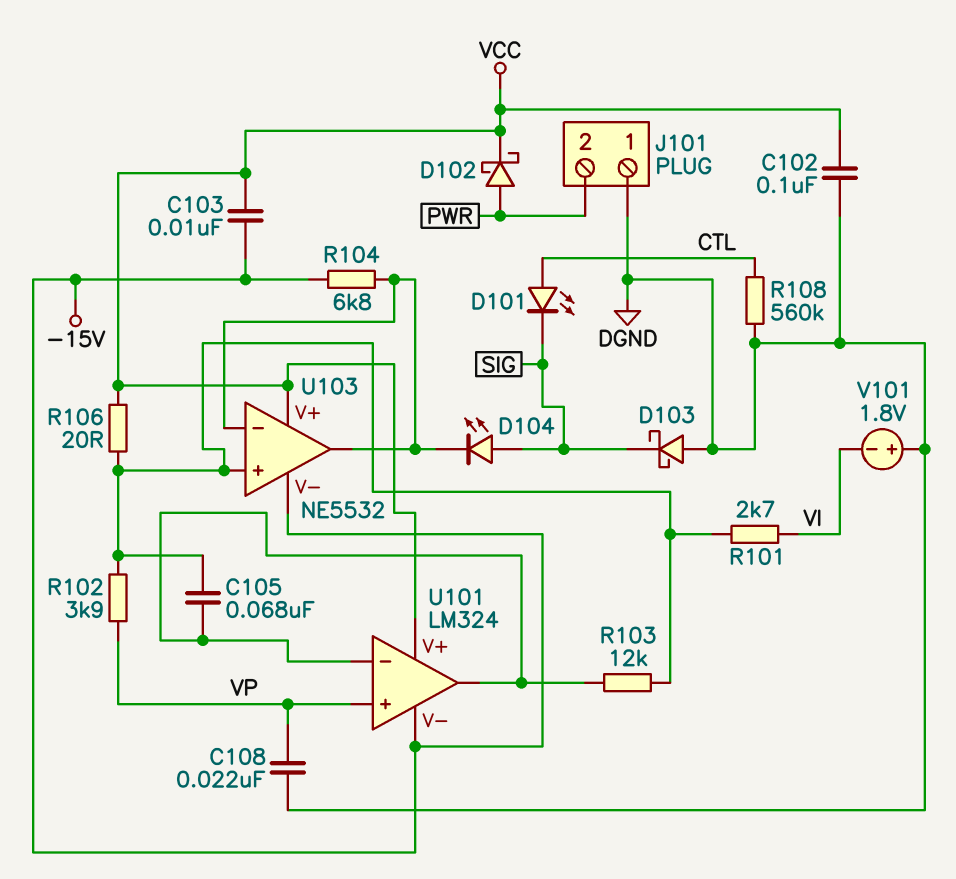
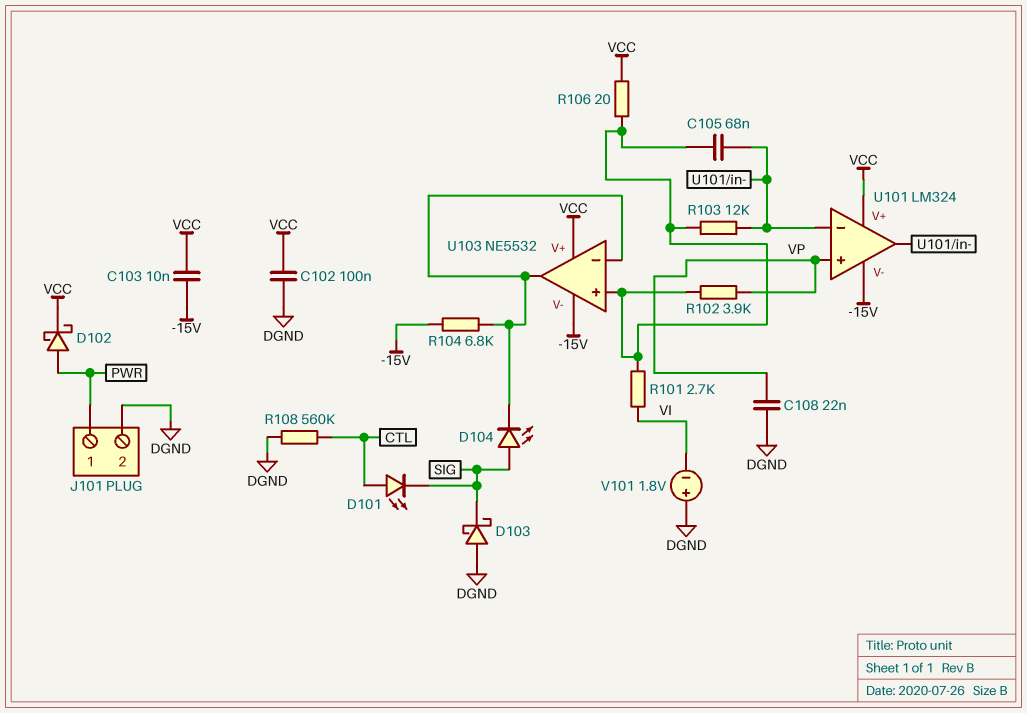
J101 pin 1: DGND -> PWR
J101 pin 2: PWR -> DGND

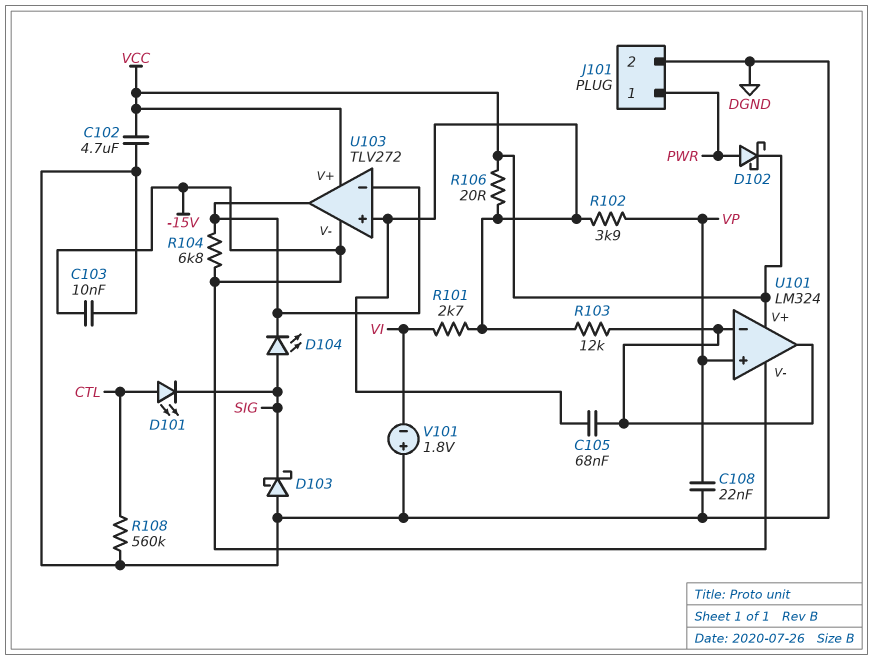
C102: 100nF (DGND, VCC) -> 4.7uF (DGND, VCC)
C103: 10nF (-15V, VCC) -> 10nF (-15V, DGND)
U103: NE5532 -> TLV272

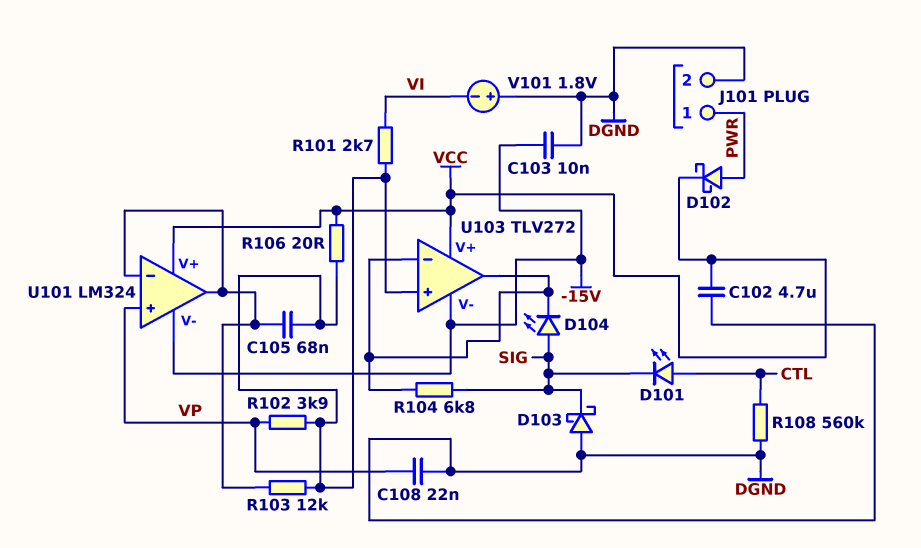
R104: 6.8k (-15V, U103/in-) -> 6.8k (SIG, U103/in-)

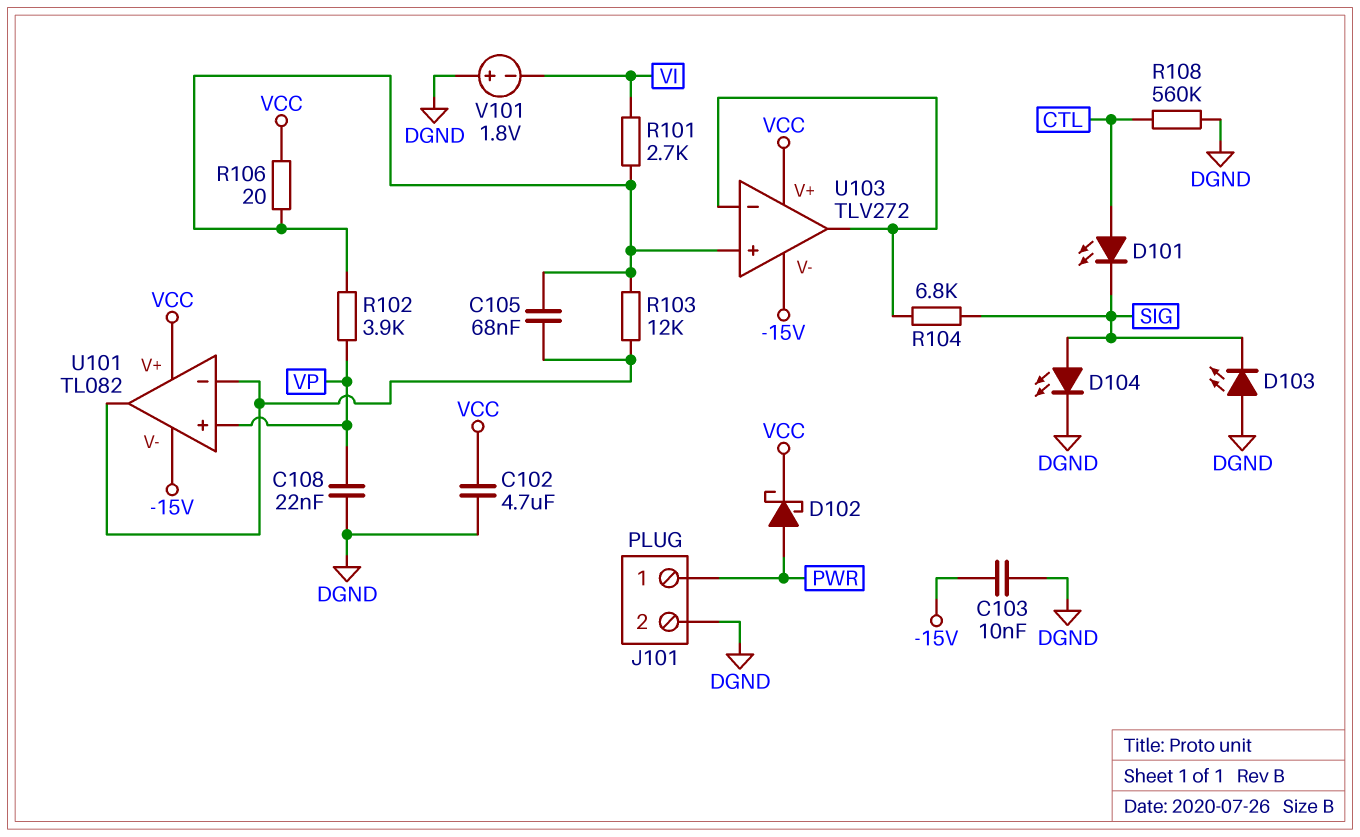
D103: schottky (A DGND, K SIG) -> LED (A DGND, K SIG)
D104: LED (A SIG, K U103/in-) -> LED (A SIG, K DGND)
U101: LM324 -> TL082

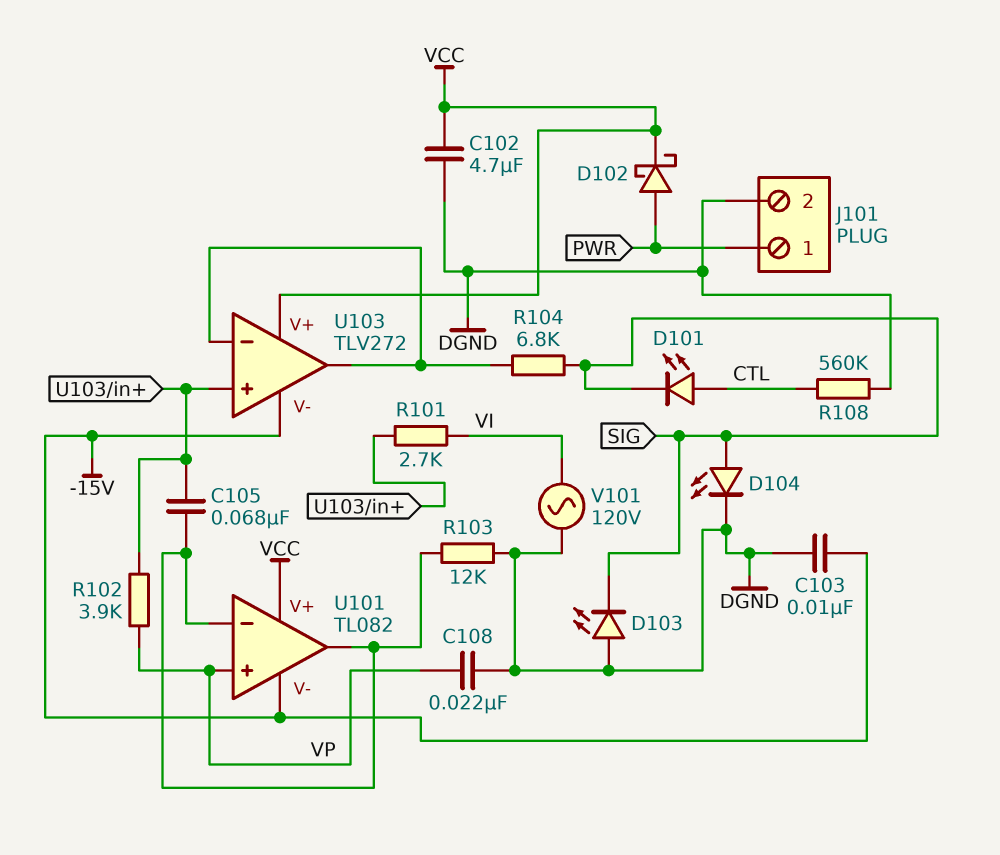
R103: 12k (U101/in-, U103/in+) -> 12k (DGND, U101/in-)
R106: 20 (U103/in+, VCC) -> none
V101: 1.8V (plus DGND, minus VI) -> AC 120V (DGND, VI)

